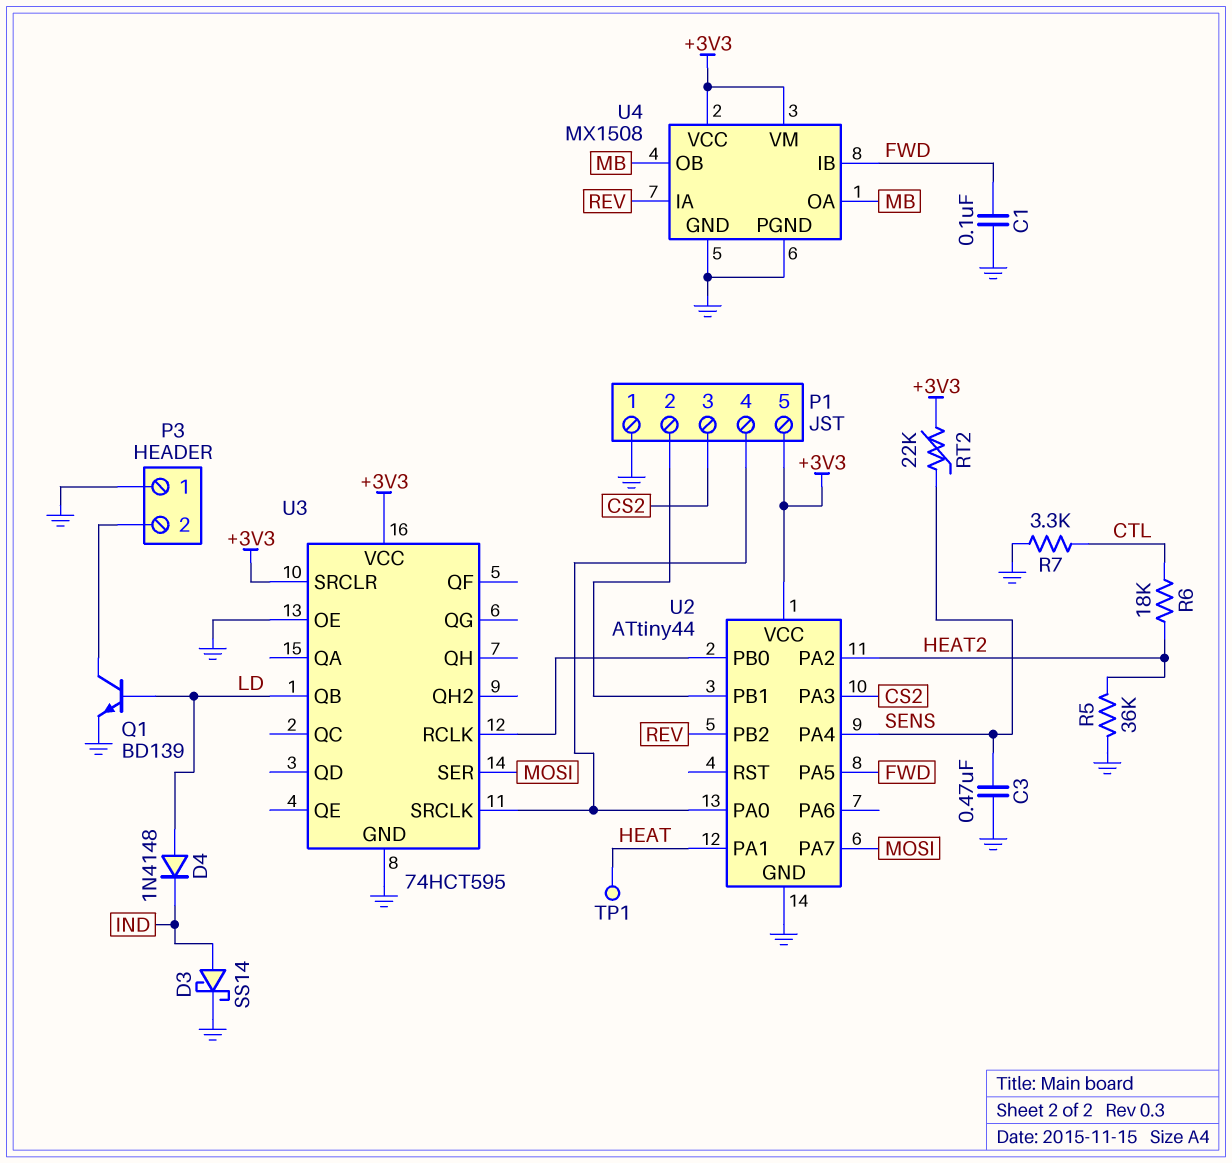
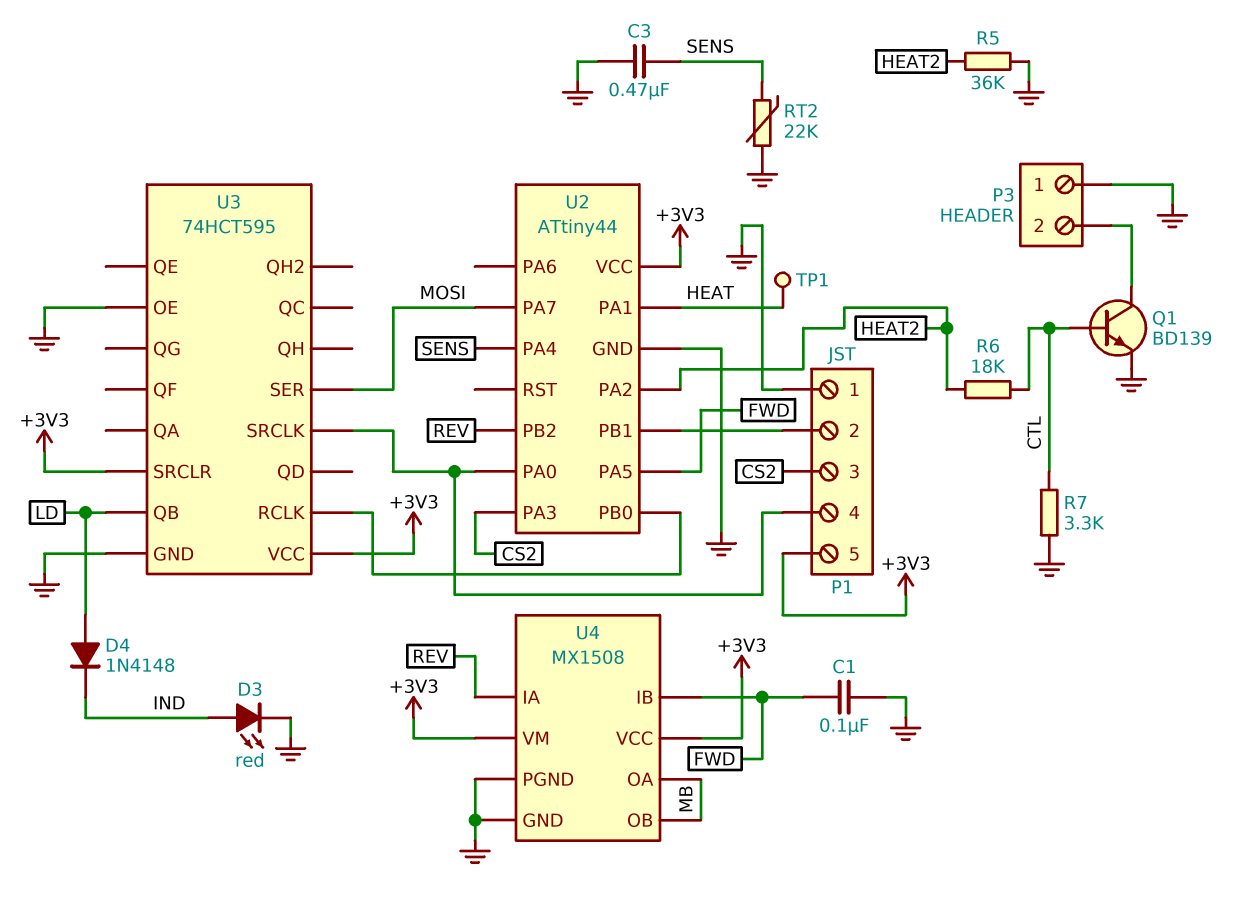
D3: schottky SS14 (A IND, K GND) -> LED red (A IND, K GND)
Q1: NPN BD139 (B LD, C P3/2, E GND) -> NPN BD139 (B CTL, C P3/2, E GND)
RT2: 22k (+3V3, SENS) -> 22k (GND, SENS)

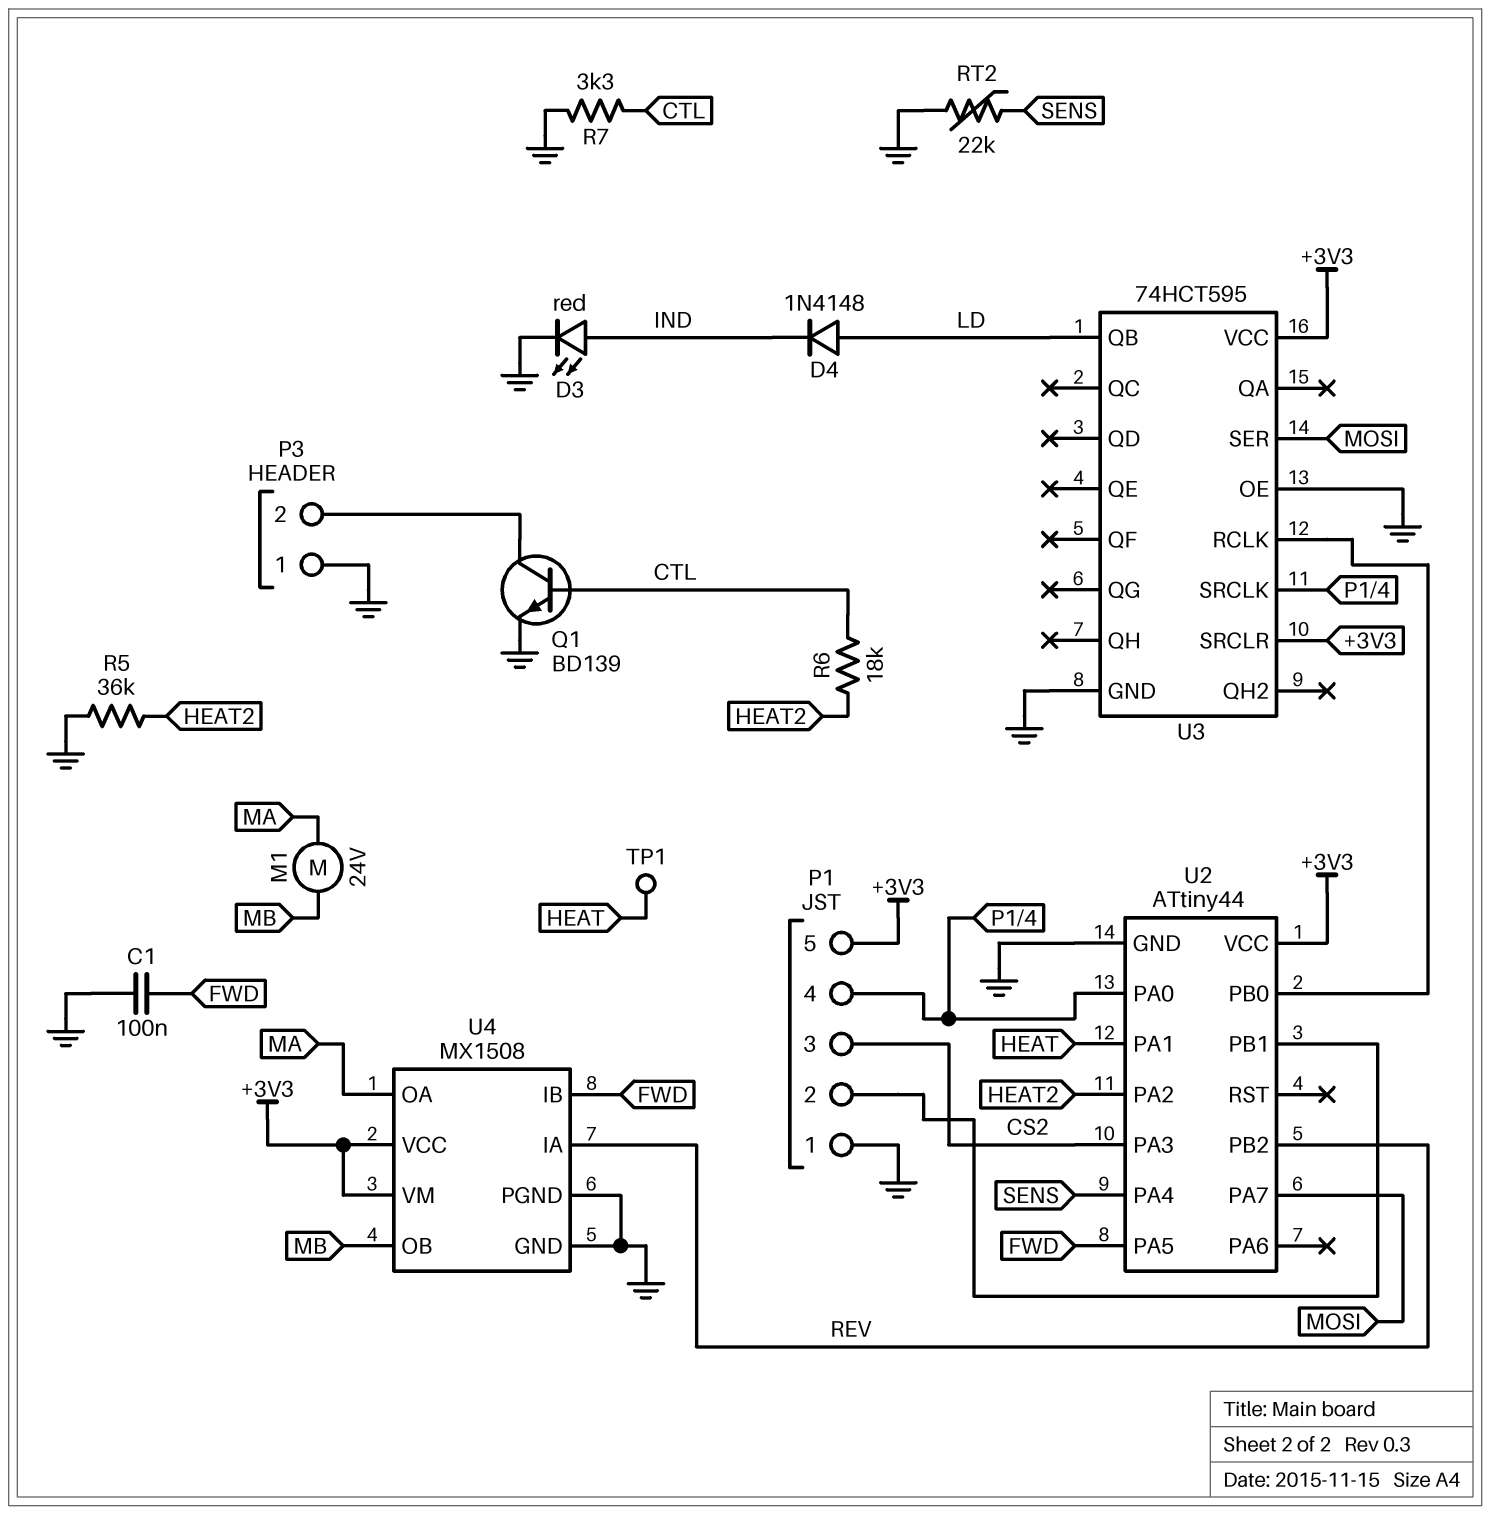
C3: 470nF (GND, SENS) -> none
M1: none -> motor 24V (MA, MB)
U4 pin OA: MB -> MA

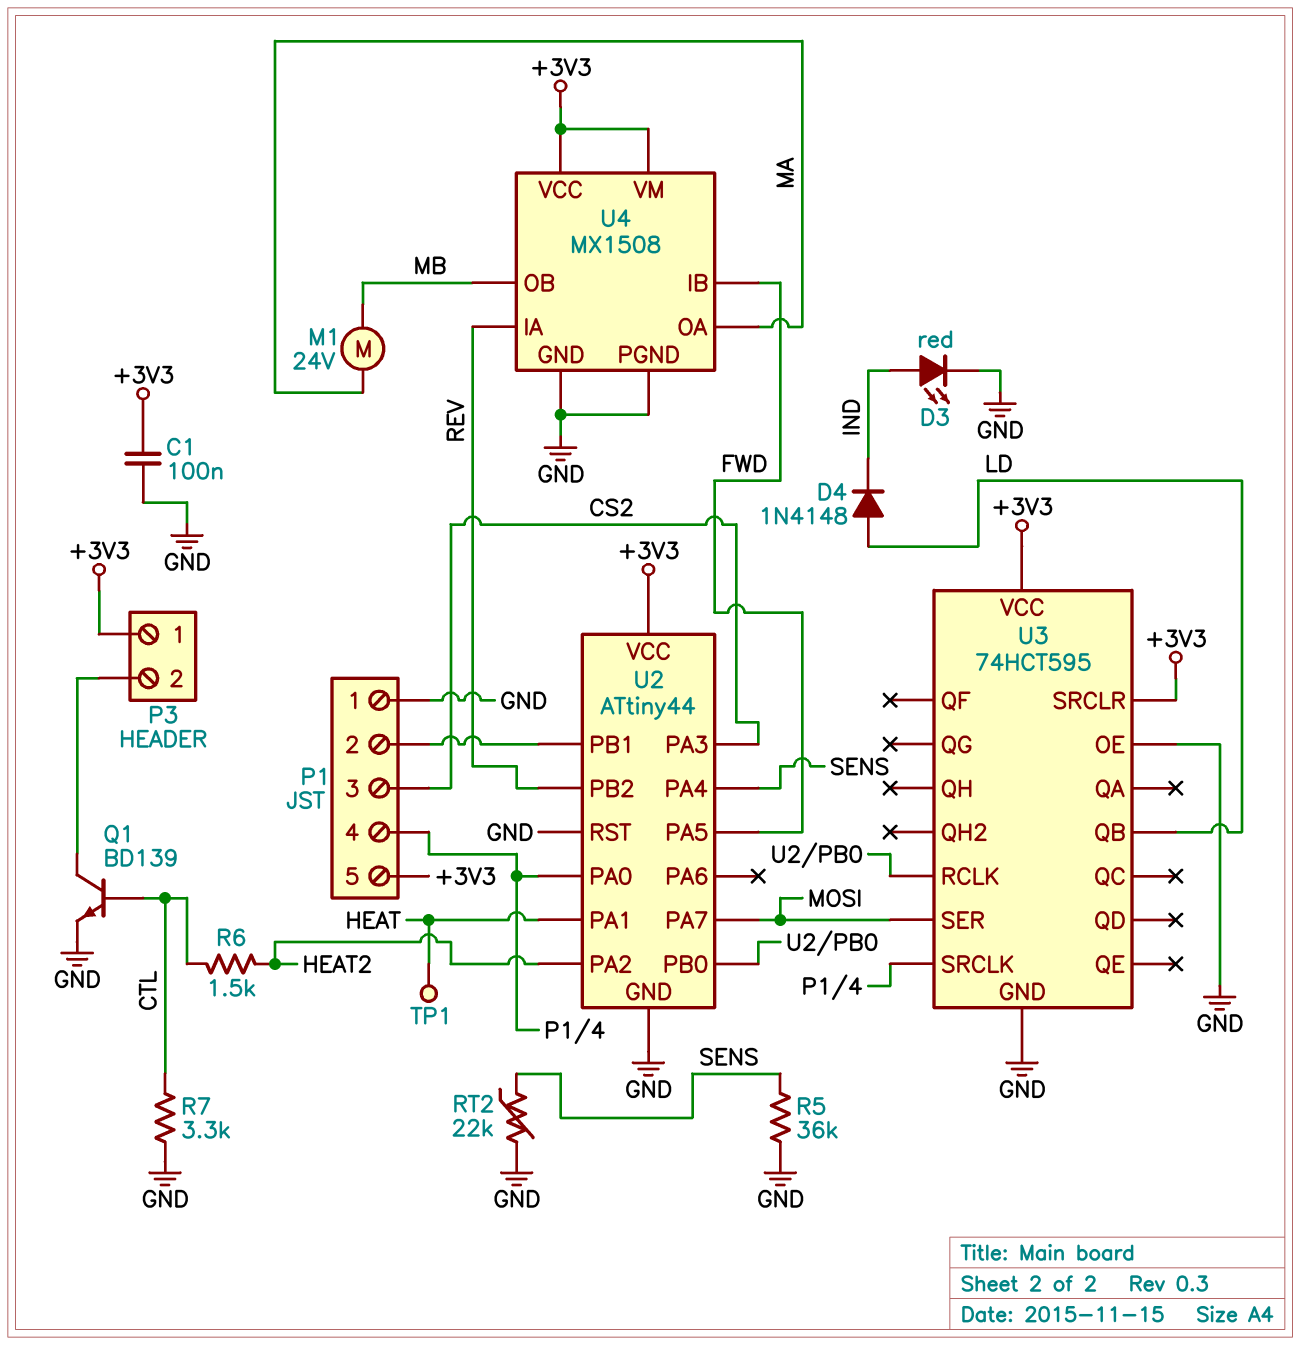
C1: 100nF (FWD, GND) -> 100nF (+3V3, GND)
P3 pin 1: GND -> +3V3
R5: 36k (GND, HEAT2) -> 36k (GND, SENS)
R6: 18k (CTL, HEAT2) -> 1.5k (CTL, HEAT2)
U2 pin RST: none -> GND

